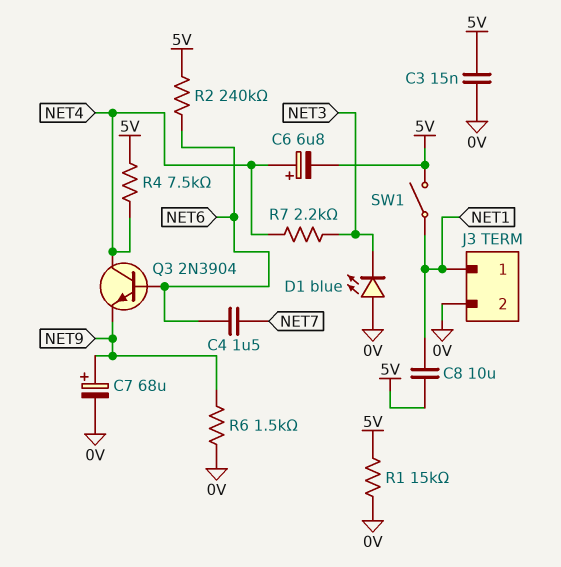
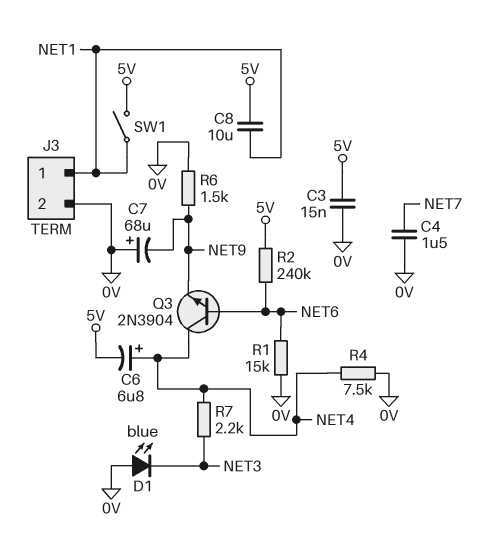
C4: 1.5uF (NET6, NET7) -> 1.5uF (0V, NET7)
C7: 68uF (plus NET9, minus 0V) -> 68uF (plus 0V, minus NET9)
R1: 15k (0V, 5V) -> 15k (0V, NET6)
R4: 7.5k (5V, NET4) -> 7.5k (0V, NET4)

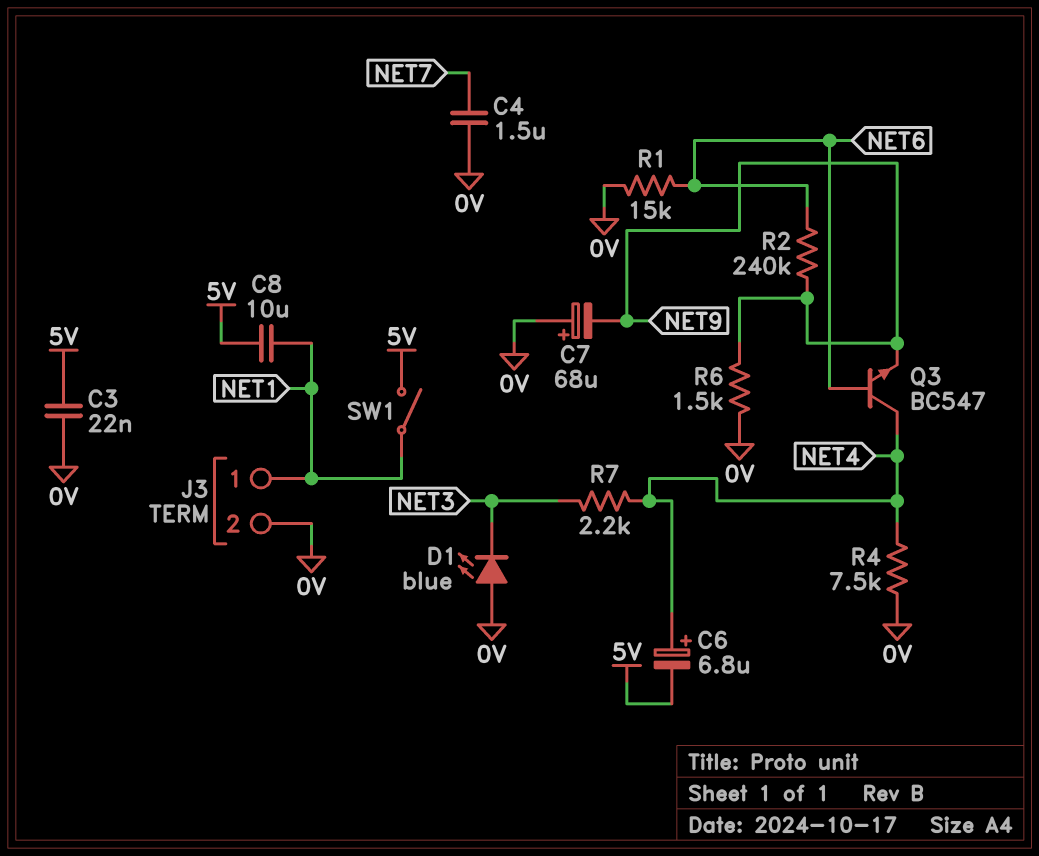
C3: 15nF (0V, 5V) -> 22nF (0V, 5V)
Q3: NPN 2N3904 (B NET6, C NET4, E NET9) -> NPN BC547 (B NET6, C NET4, E NET9)
R2: 240k (5V, NET6) -> 240k (NET6, NET9)

